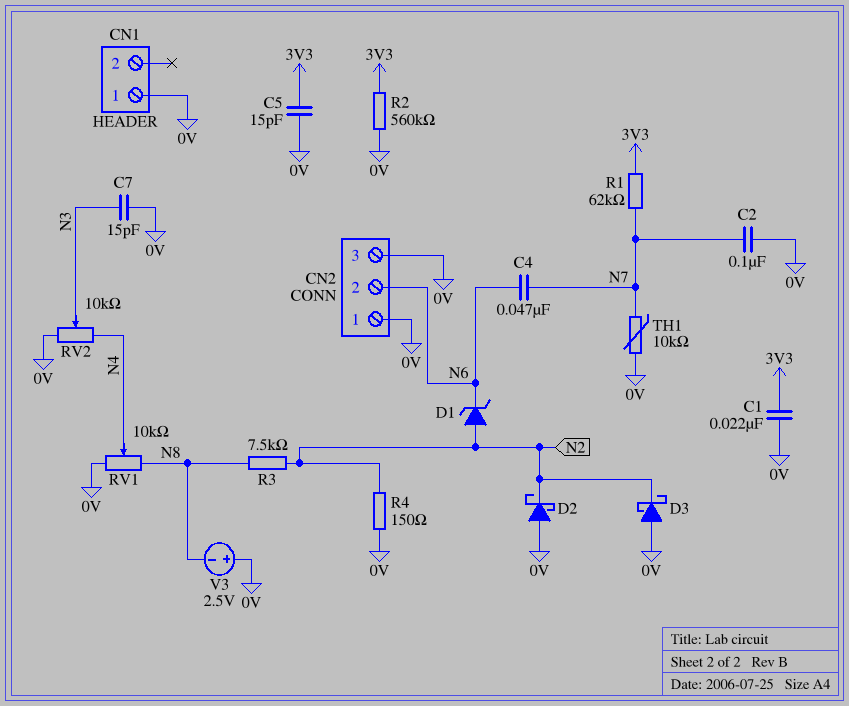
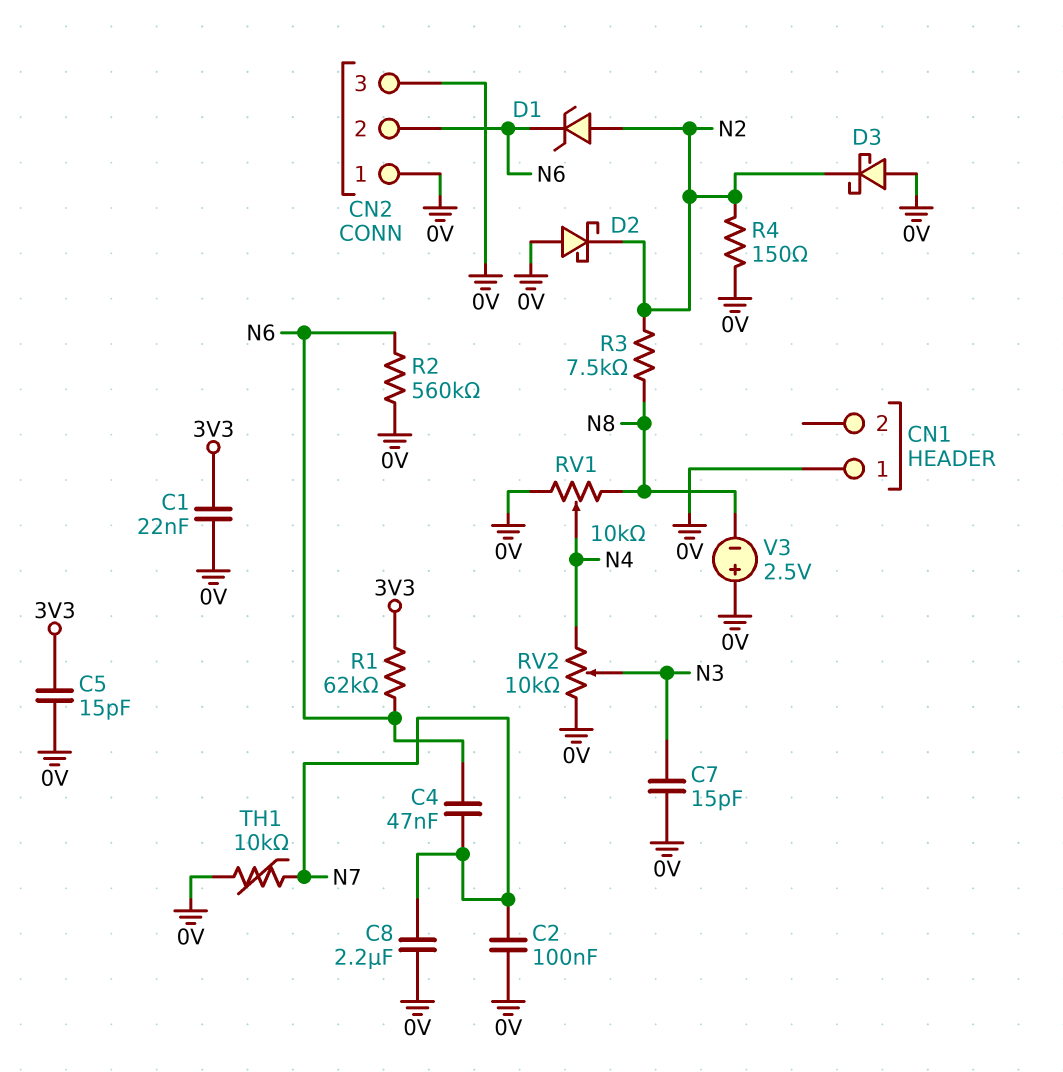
C8: none -> 2.2uF (0V, N7)
R1: 62k (3V3, N7) -> 62k (3V3, N6)
R2: 560k (0V, 3V3) -> 560k (0V, N6)

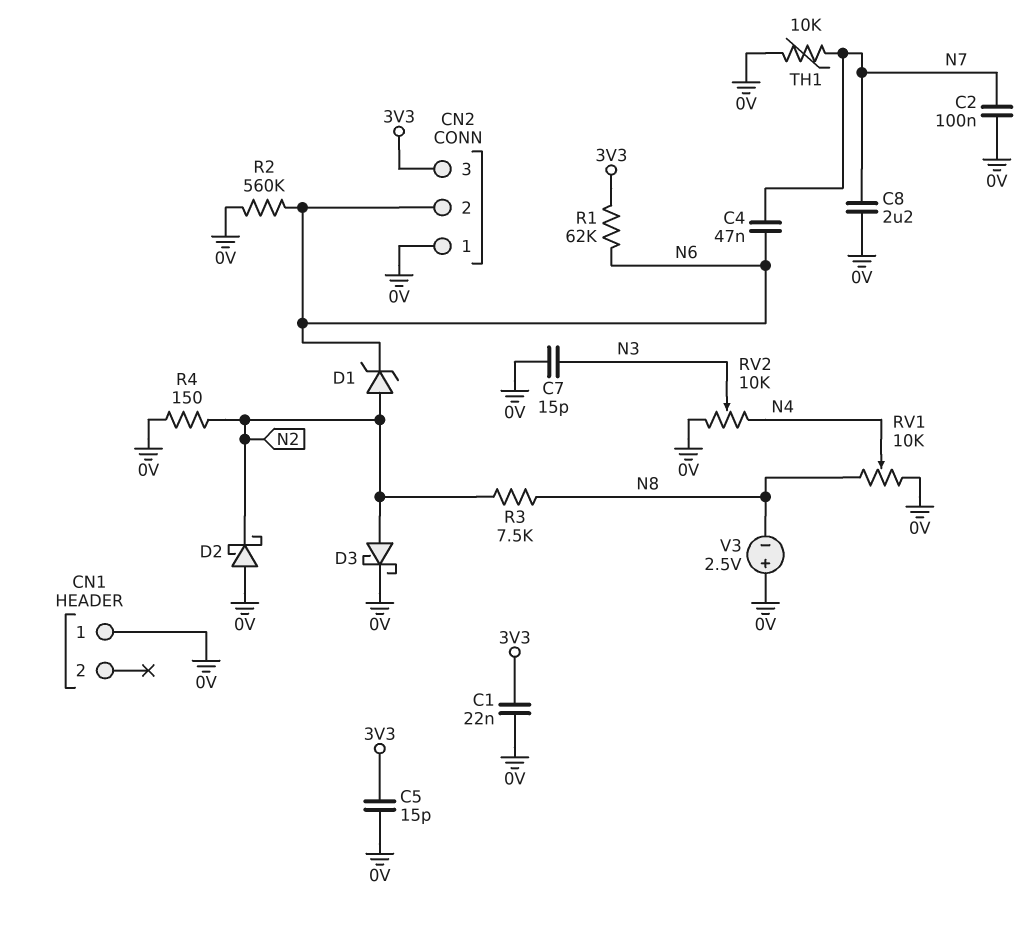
CN2 pin 3: 0V -> 3V3
D3: schottky (A 0V, K N2) -> schottky (A N2, K 0V)

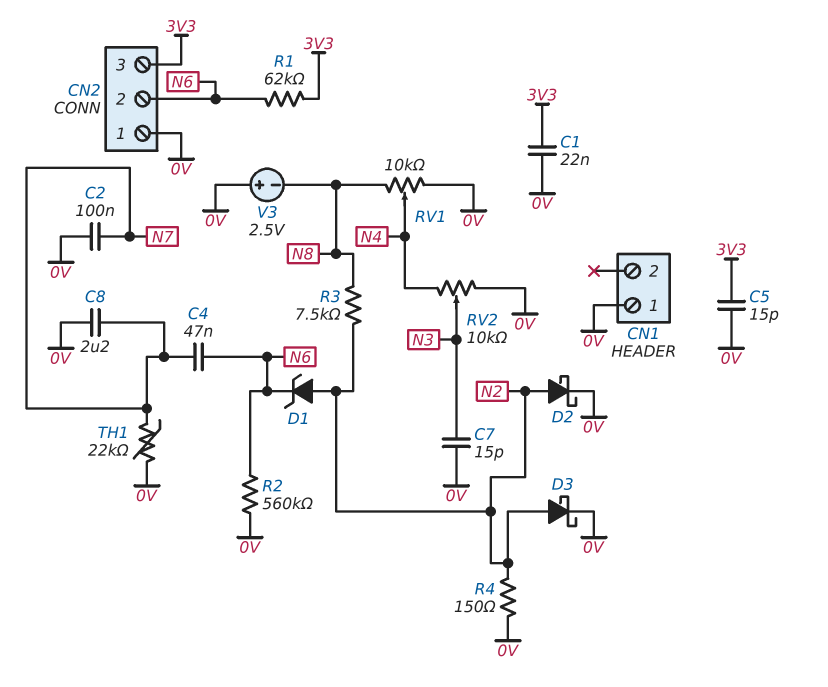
D2: schottky (A 0V, K N2) -> schottky (A N2, K 0V)
TH1: 10k (0V, N7) -> 22k (0V, N7)

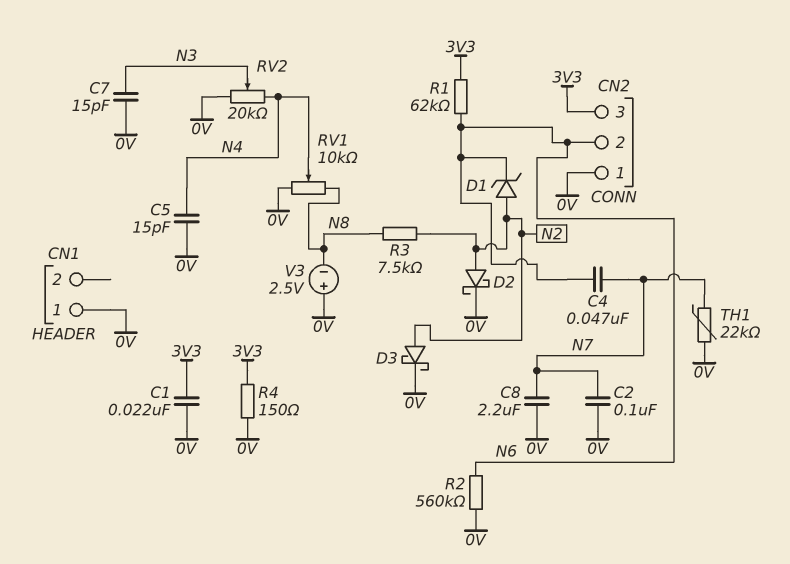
C5: 15pF (0V, 3V3) -> 15pF (0V, N4)
R4: 150 (0V, N2) -> 150 (0V, 3V3)
RV2: 10k (0V, N4, wiper N3) -> 20k (0V, N4, wiper N3)

